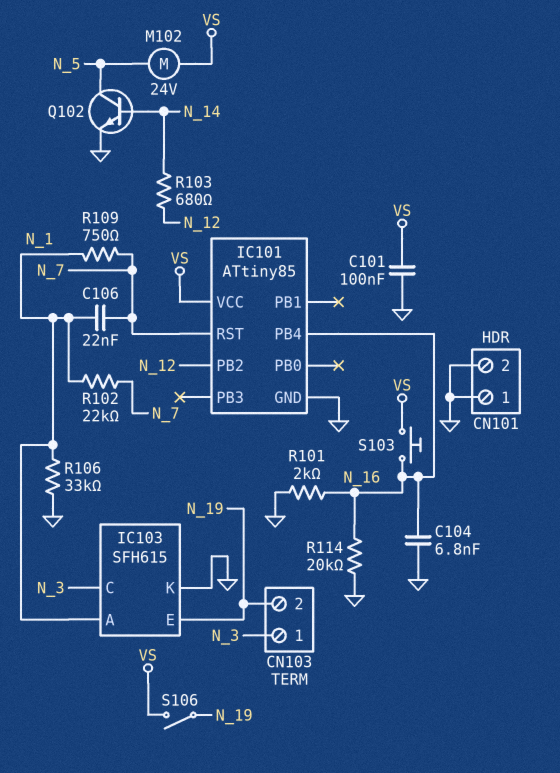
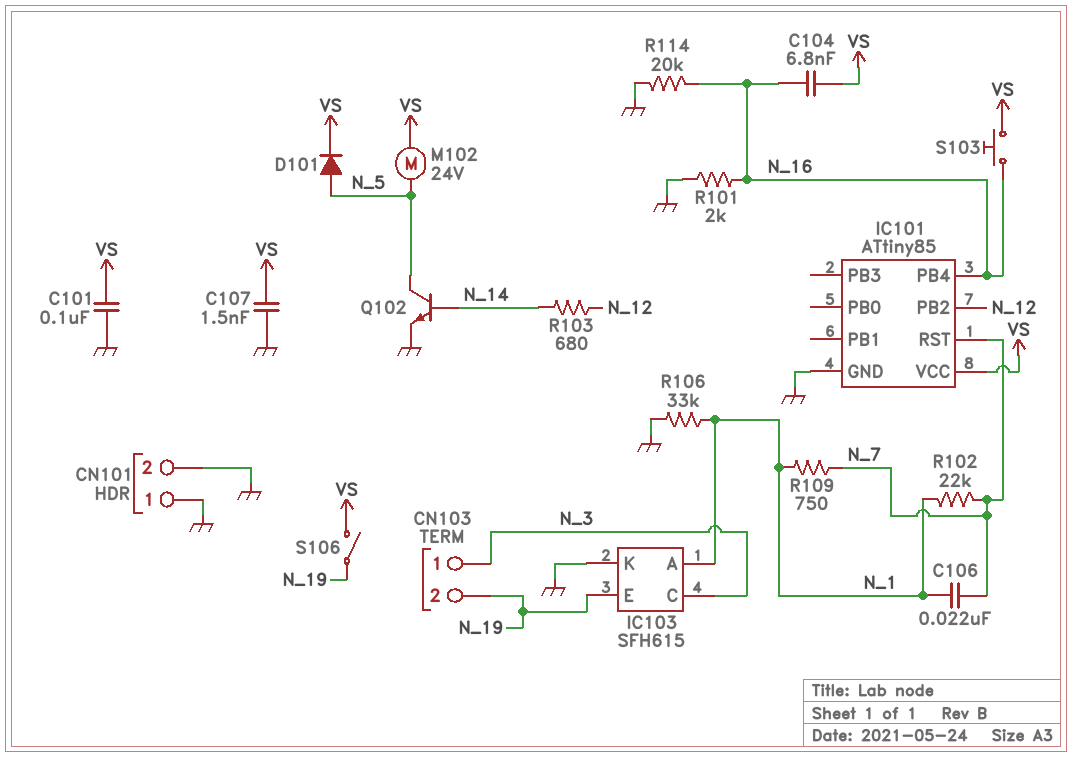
C104: 6.8nF (GND, N_16) -> 6.8nF (N_16, VS)
C107: none -> 1.5nF (GND, VS)
D101: none -> diode (A N_5, K VS)

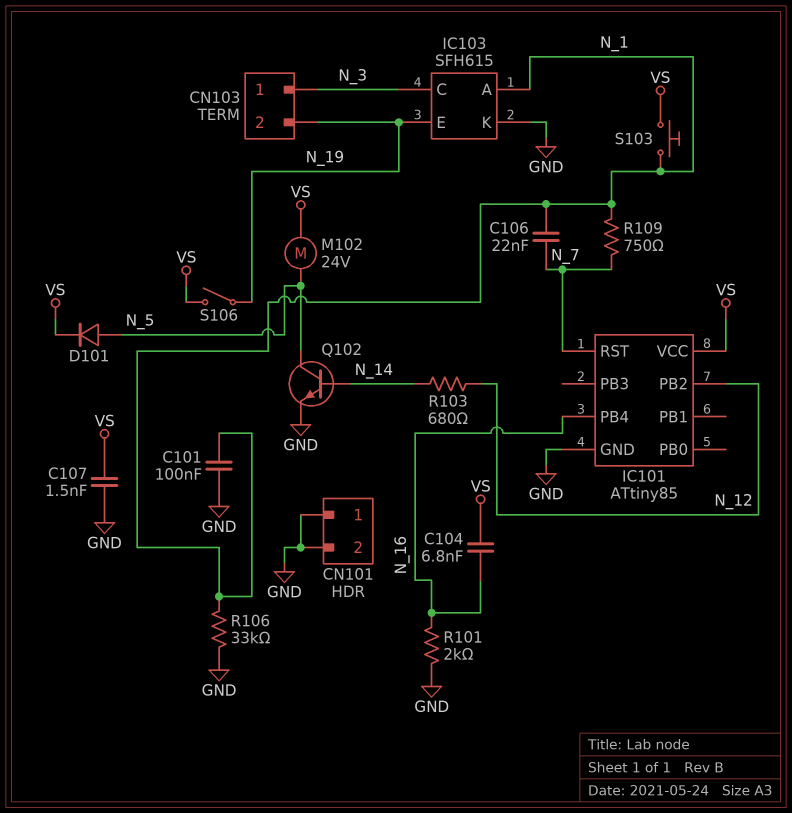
C101: 100nF (GND, VS) -> 100nF (GND, N_1)
R102: 22k (N_1, N_7) -> none
R114: 20k (GND, N_16) -> none
S103: button (N_16, VS) -> button (N_1, VS)

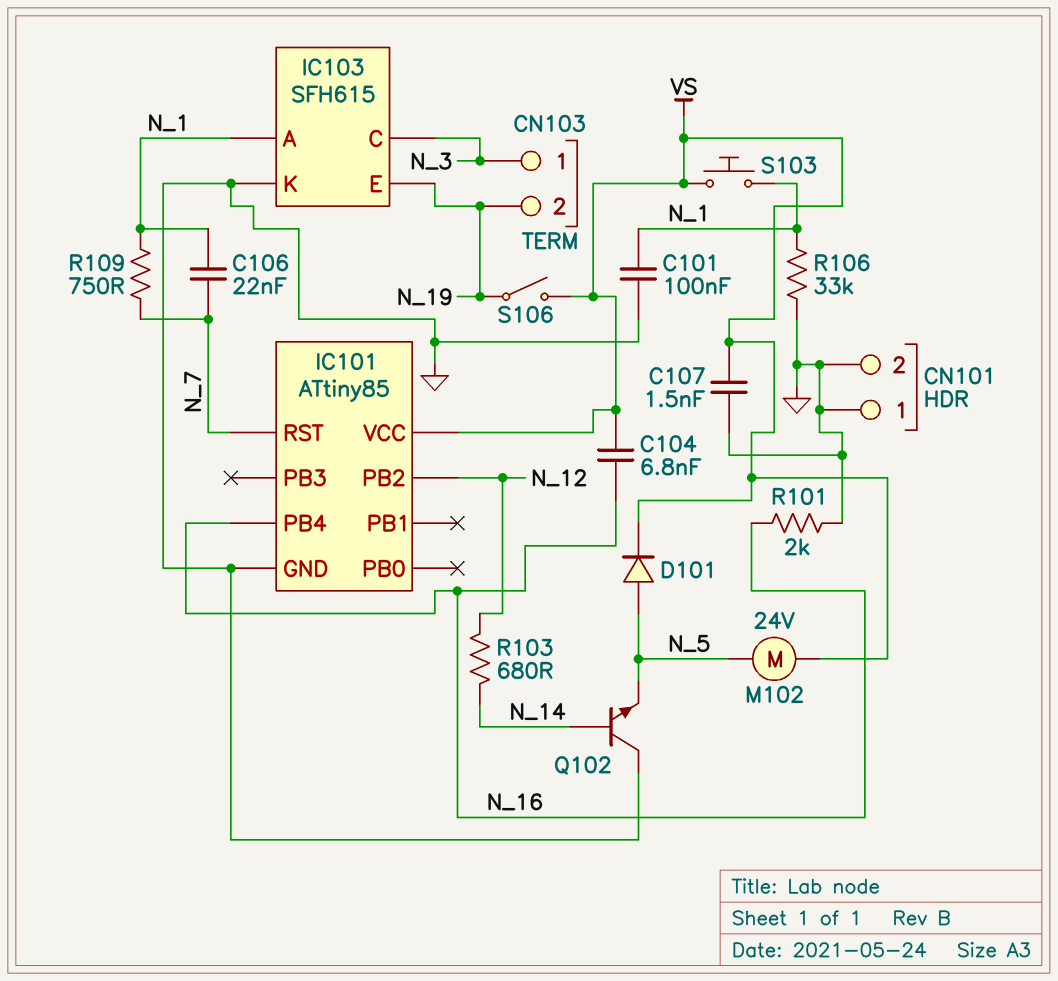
Q102: NPN (B N_14, C N_5, E GND) -> NPN (B N_14, C GND, E N_5)

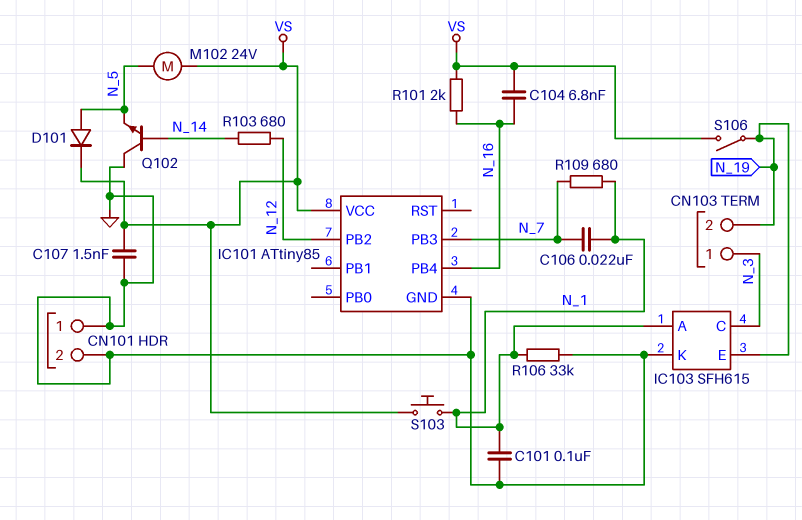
IC101 pin PB3: none -> N_7
IC101 pin RST: N_7 -> none
R101: 2k (GND, N_16) -> 2k (N_16, VS)
R109: 750 (N_1, N_7) -> 680 (N_1, N_7)

